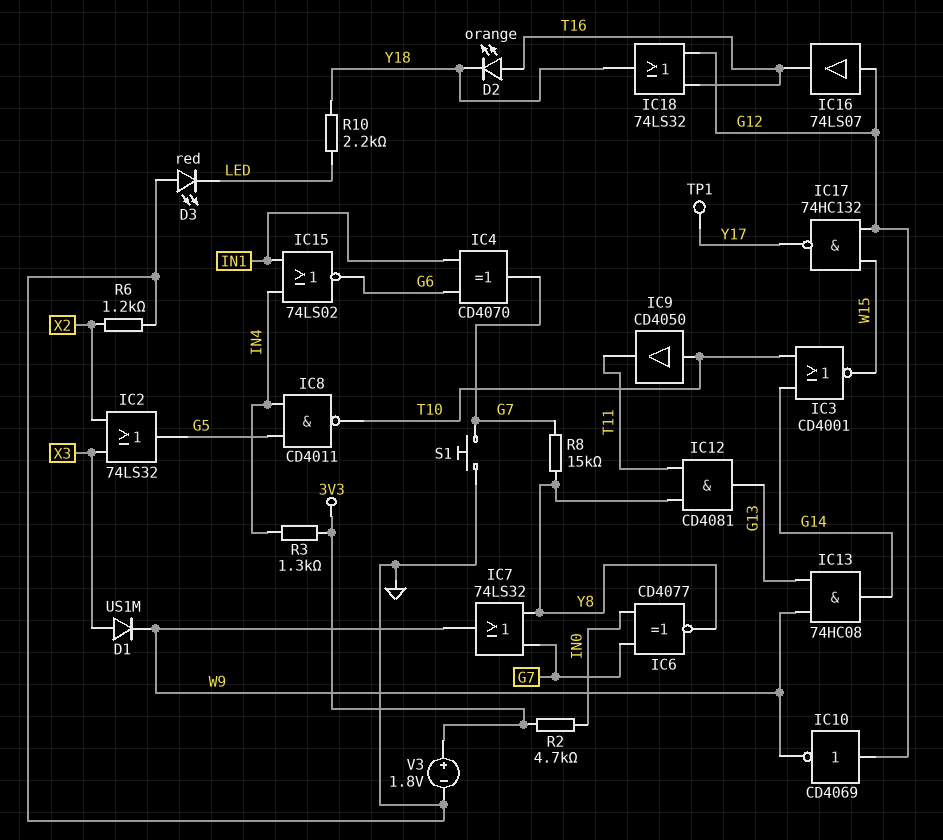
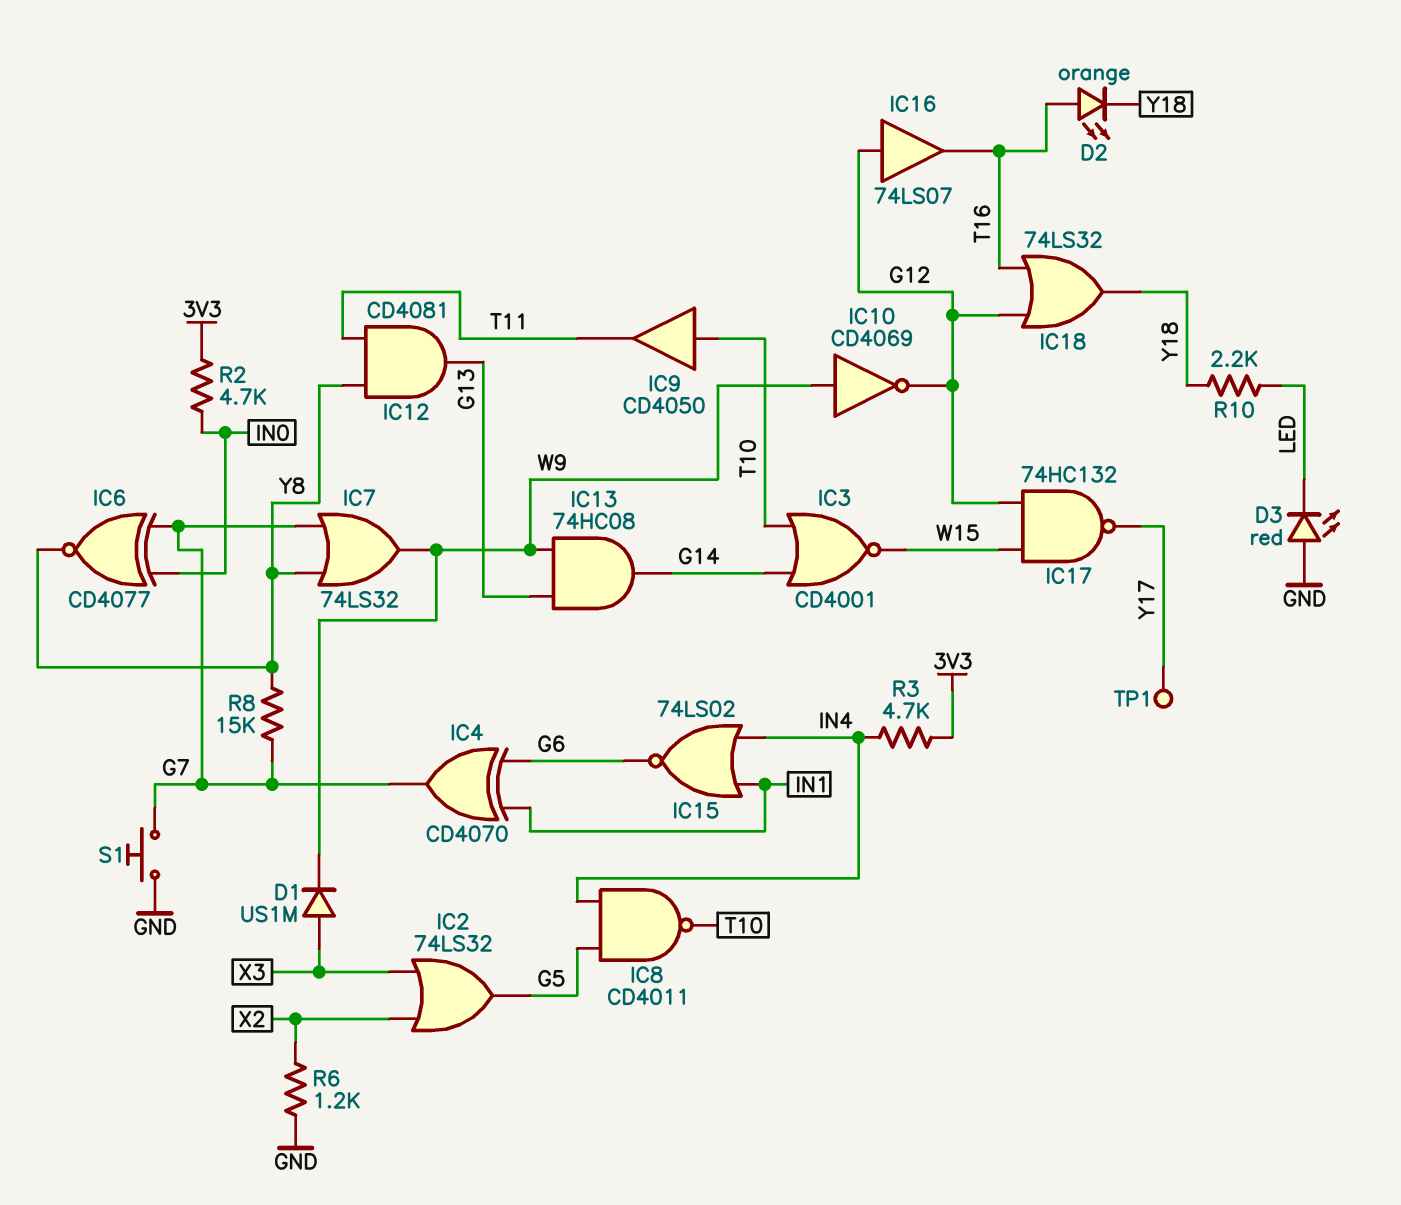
IC10: NOT CD4069 (in G12, out W9) -> NOT CD4069 (in W9, out G12)
R3: 1.3k (3V3, IN4) -> 4.7k (3V3, IN4)
V3: 1.8V (plus 3V3, minus GND) -> none

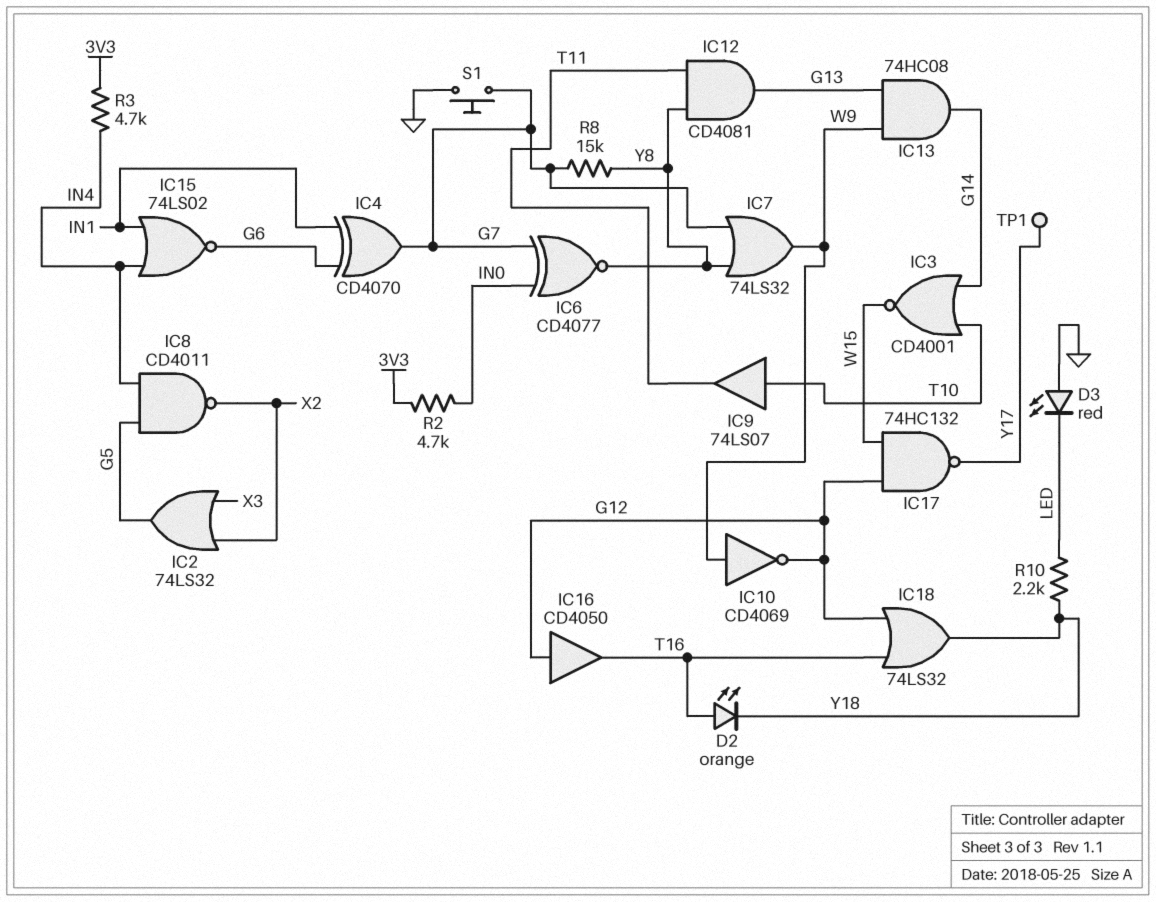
D1: diode US1M (A X3, K W9) -> none
IC8: NAND CD4011 (in G5, in IN4, out T10) -> NAND CD4011 (in G5, in IN4, out X2)
IC9: buffer CD4050 (in T10, out T11) -> buffer 74LS07 (in T10, out T11)
IC16: buffer 74LS07 (in G12, out T16) -> buffer CD4050 (in G12, out T16)
R6: 1.2k (GND, X2) -> none

